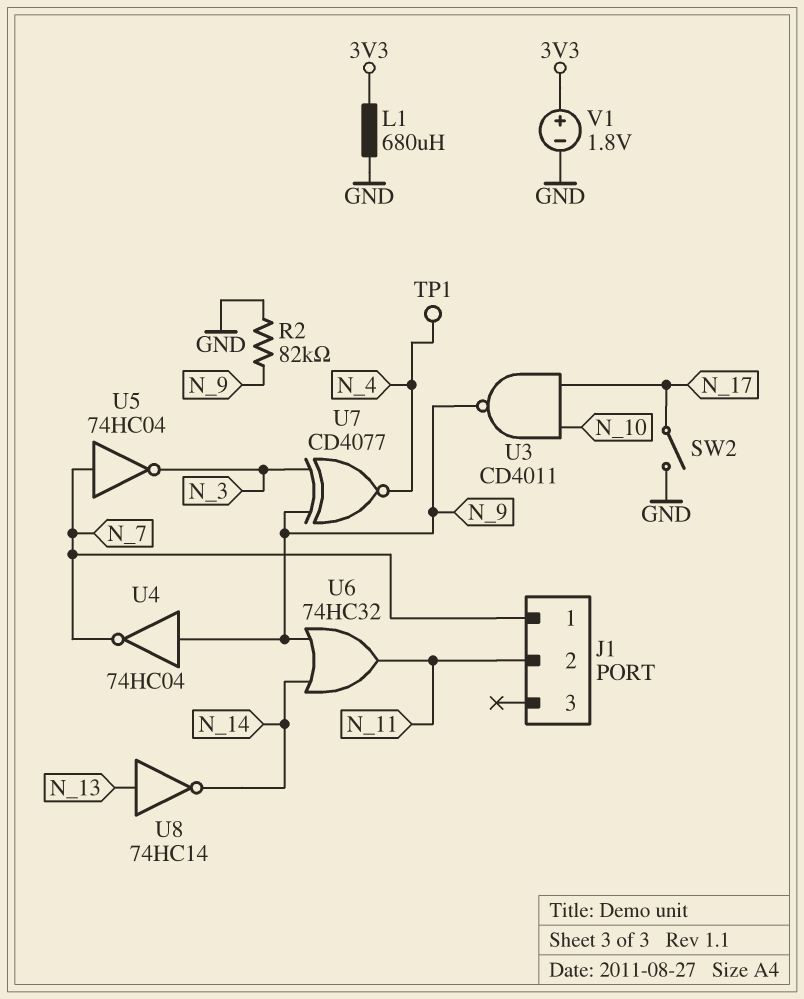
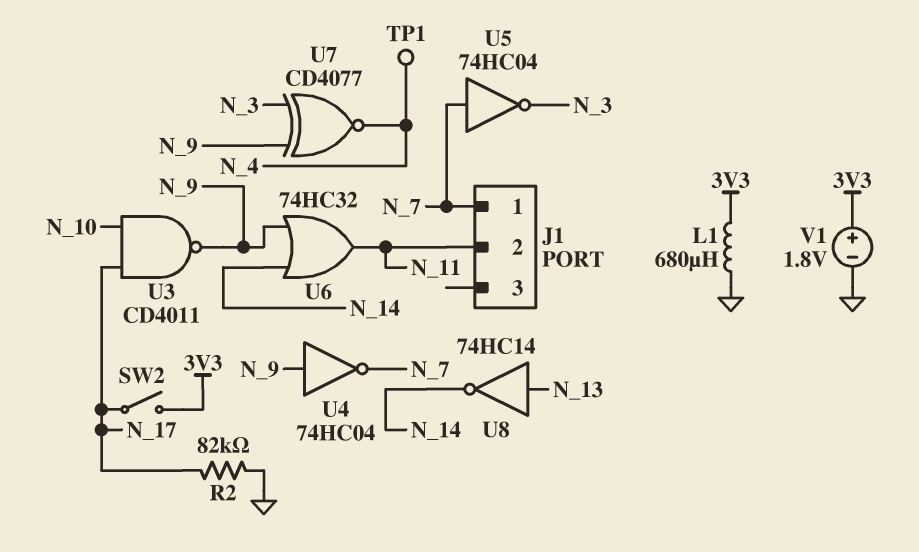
R2: 82k (GND, N_9) -> 82k (GND, N_17)
SW2: switch (GND, N_17) -> switch (3V3, N_17)

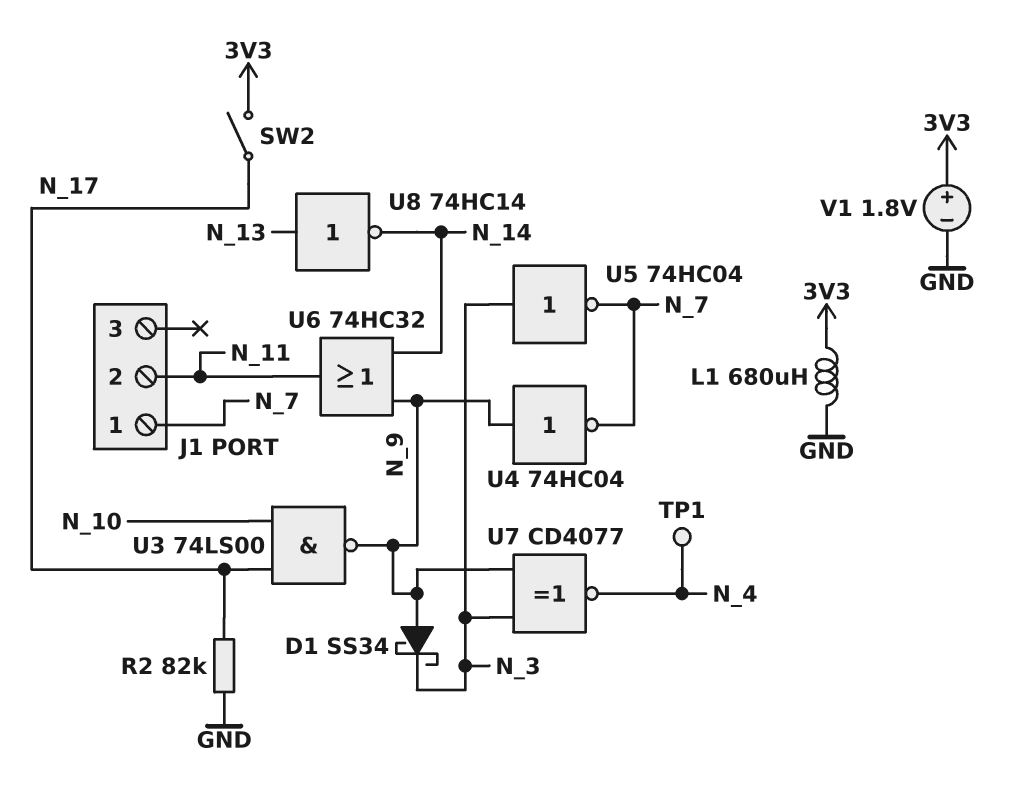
D1: none -> schottky SS34 (A N_9, K N_3)
U3: NAND CD4011 (in N_10, in N_17, out N_9) -> NAND 74LS00 (in N_10, in N_17, out N_9)
U5: NOT 74HC04 (in N_7, out N_3) -> NOT 74HC04 (in N_3, out N_7)

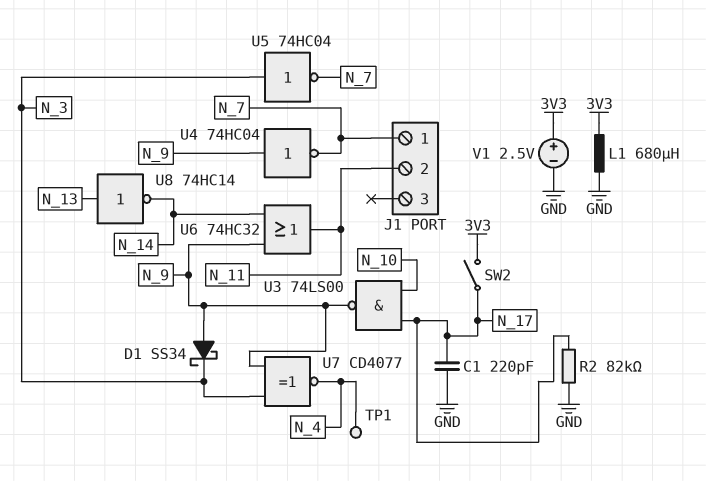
C1: none -> 220pF (GND, N_17)
V1: 1.8V (plus 3V3, minus GND) -> 2.5V (plus 3V3, minus GND)

